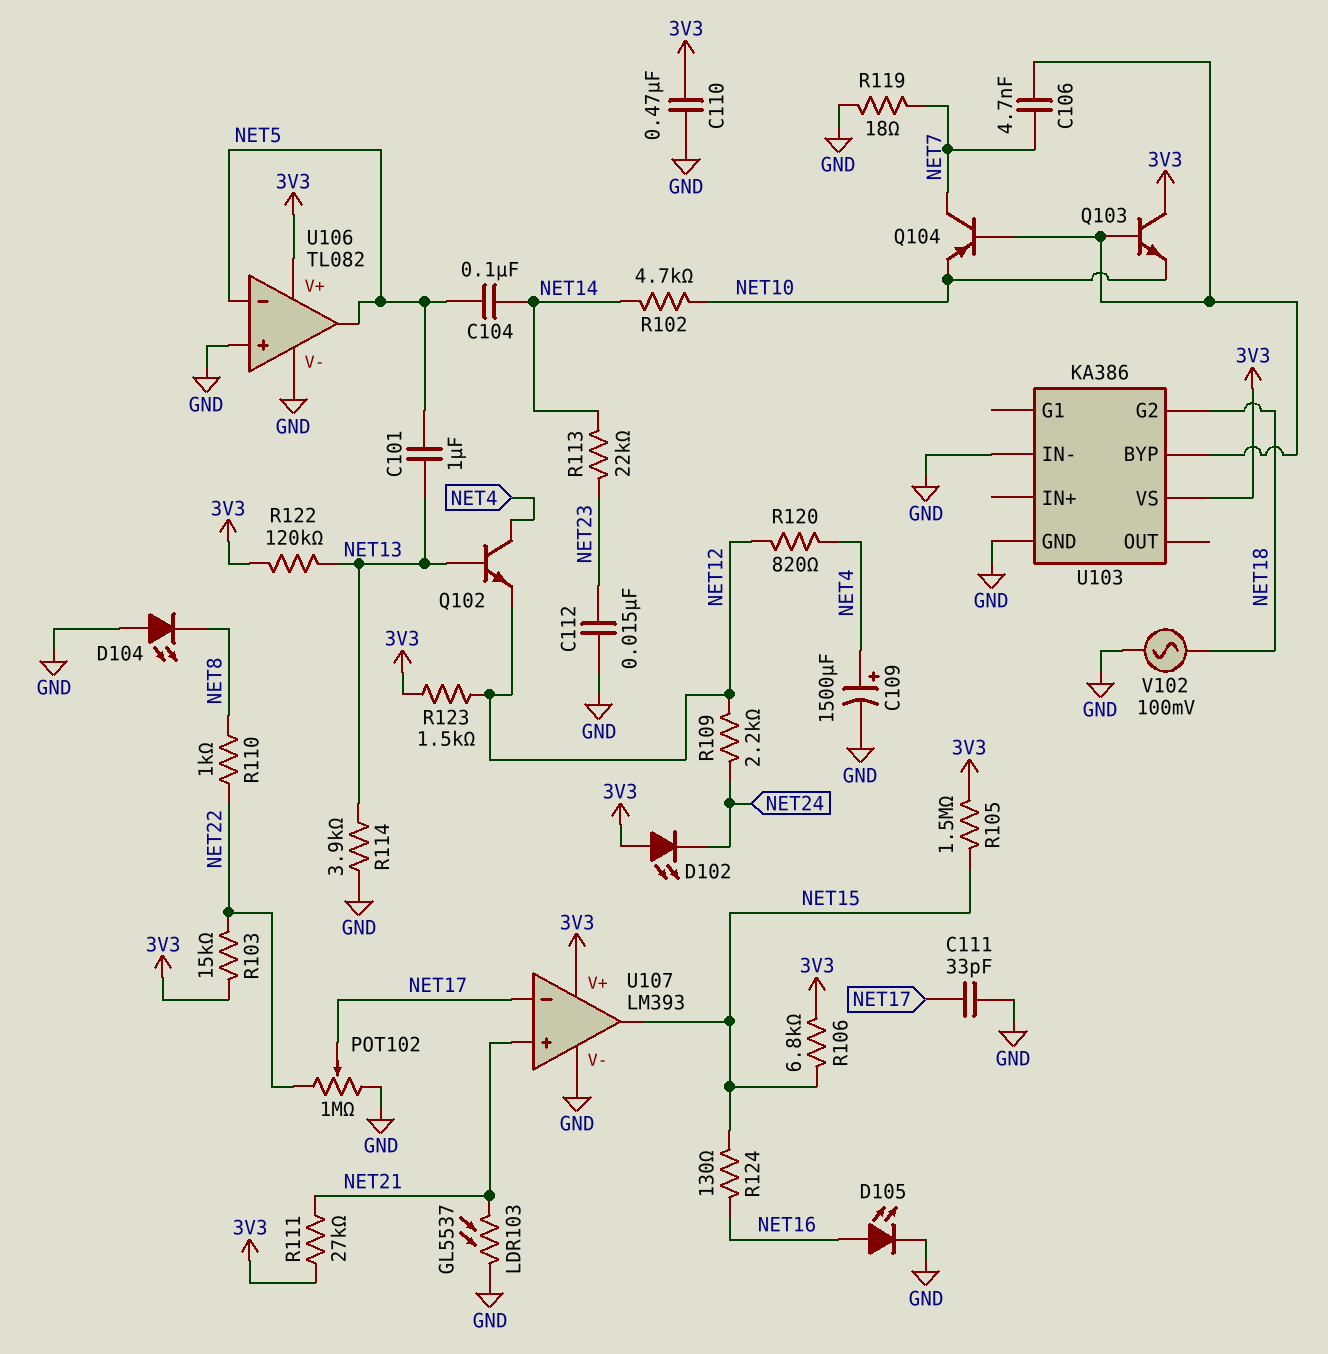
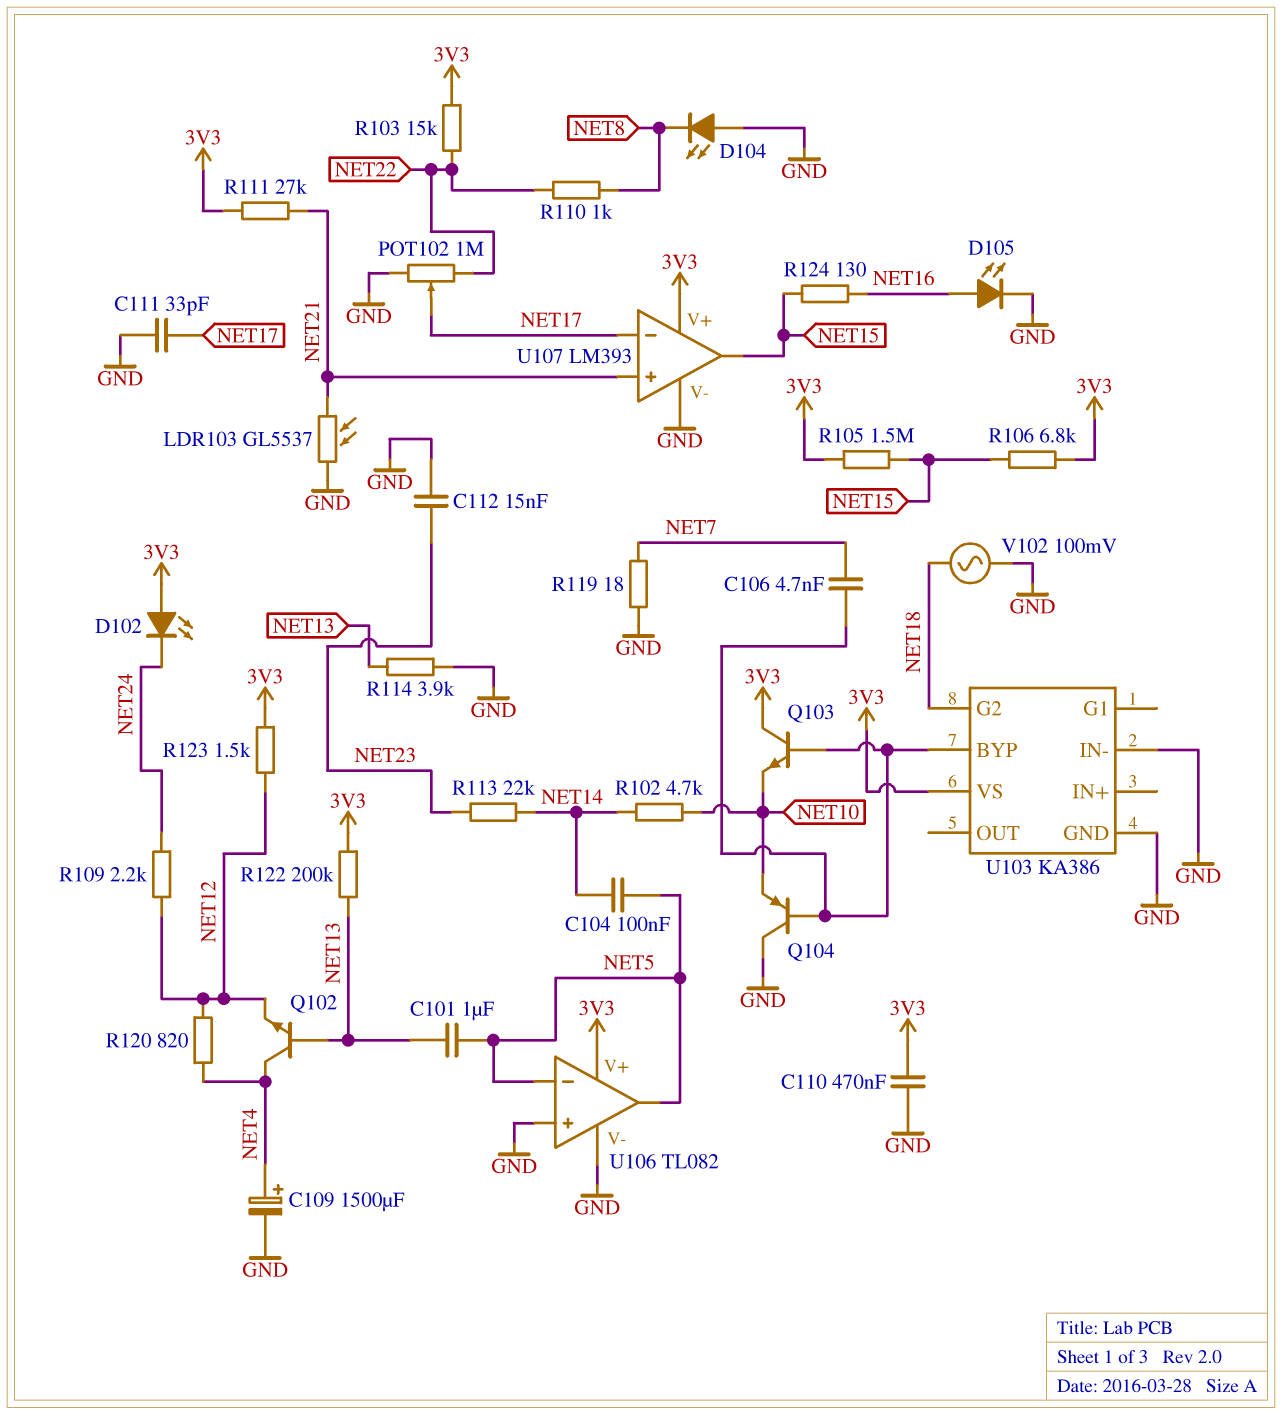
Q104: PNP (B U103/BYP, C NET7, E NET10) -> PNP (B U103/BYP, C GND, E NET10)
R122: 120k (3V3, NET13) -> 200k (3V3, NET13)

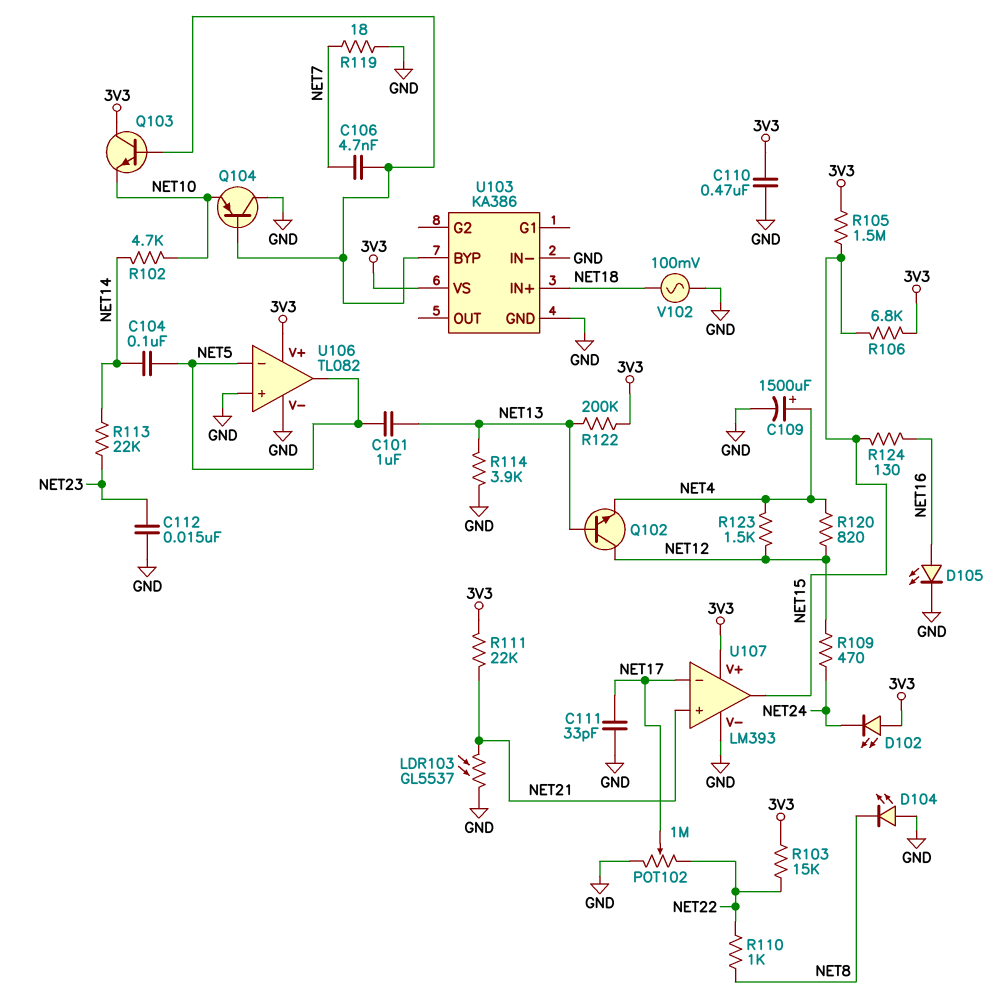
Q102: NPN (B NET13, C NET4, E NET12) -> NPN (B NET13, C NET12, E NET4)
R109: 2.2k (NET12, NET24) -> 470 (NET12, NET24)
R111: 27k (3V3, NET21) -> 22k (3V3, NET21)
R123: 1.5k (3V3, NET12) -> 1.5k (NET4, NET12)
U103 pin G2: NET18 -> none
U103 pin IN+: none -> NET18

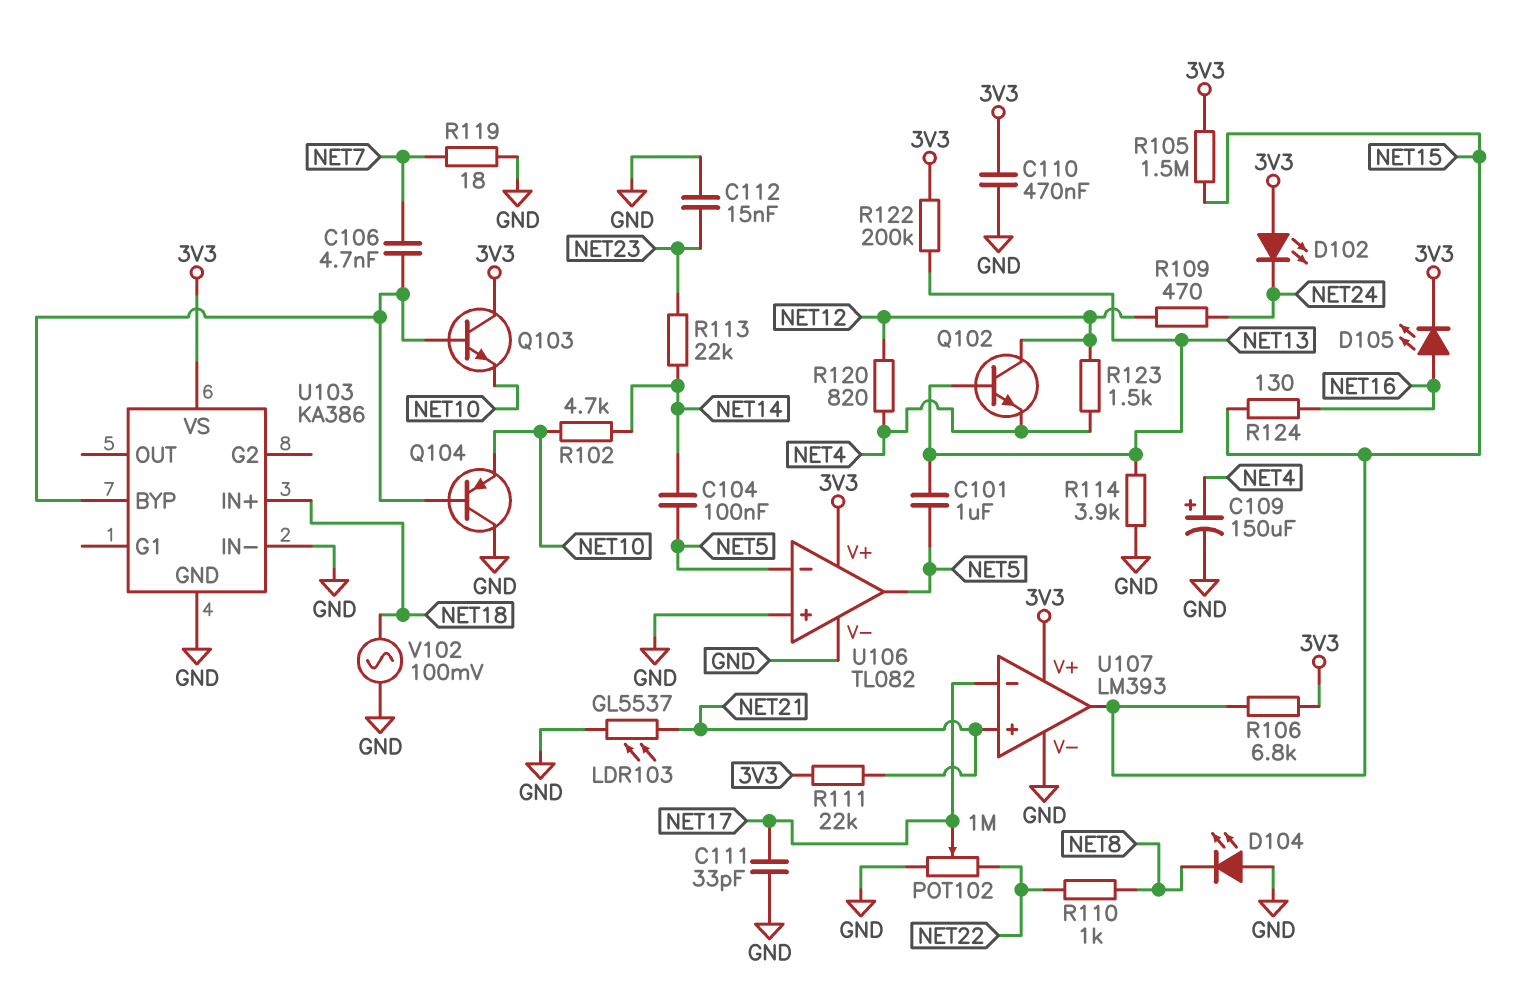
C109: 1500uF (plus NET4, minus GND) -> 150uF (plus NET4, minus GND)
D105: LED (A NET16, K GND) -> LED (A NET16, K 3V3)
R103: 15k (3V3, NET22) -> none

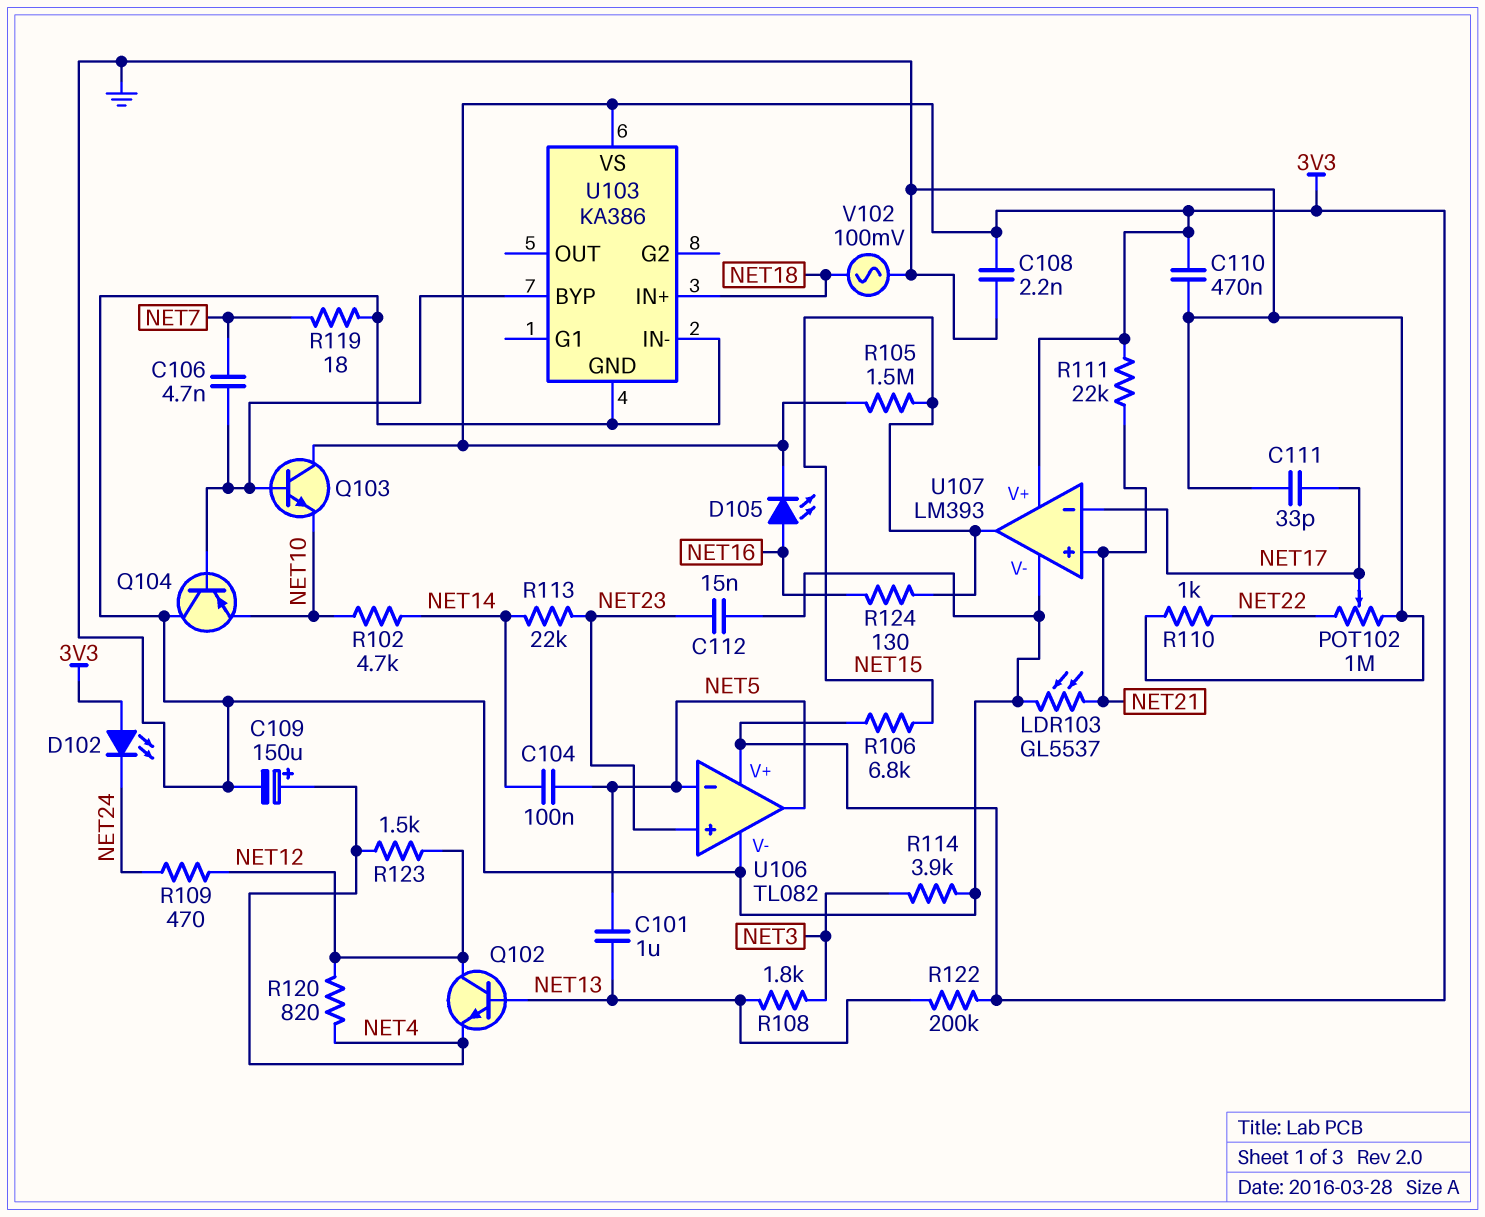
C108: none -> 2.2nF (3V3, GND)
D104: LED (A GND, K NET8) -> none
R108: none -> 1.8k (NET3, NET13)
R110: 1k (NET8, NET22) -> 1k (GND, NET22)
R114: 3.9k (GND, NET13) -> 3.9k (GND, NET3)
U106 pin in+: GND -> NET23

